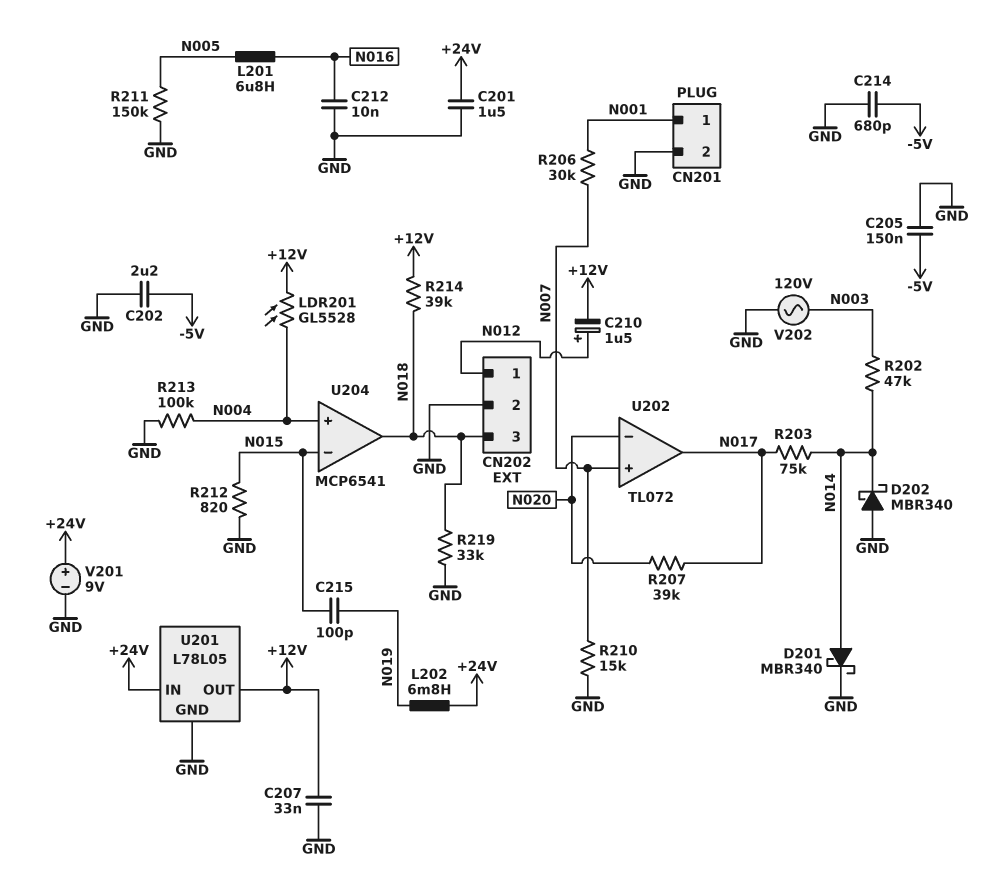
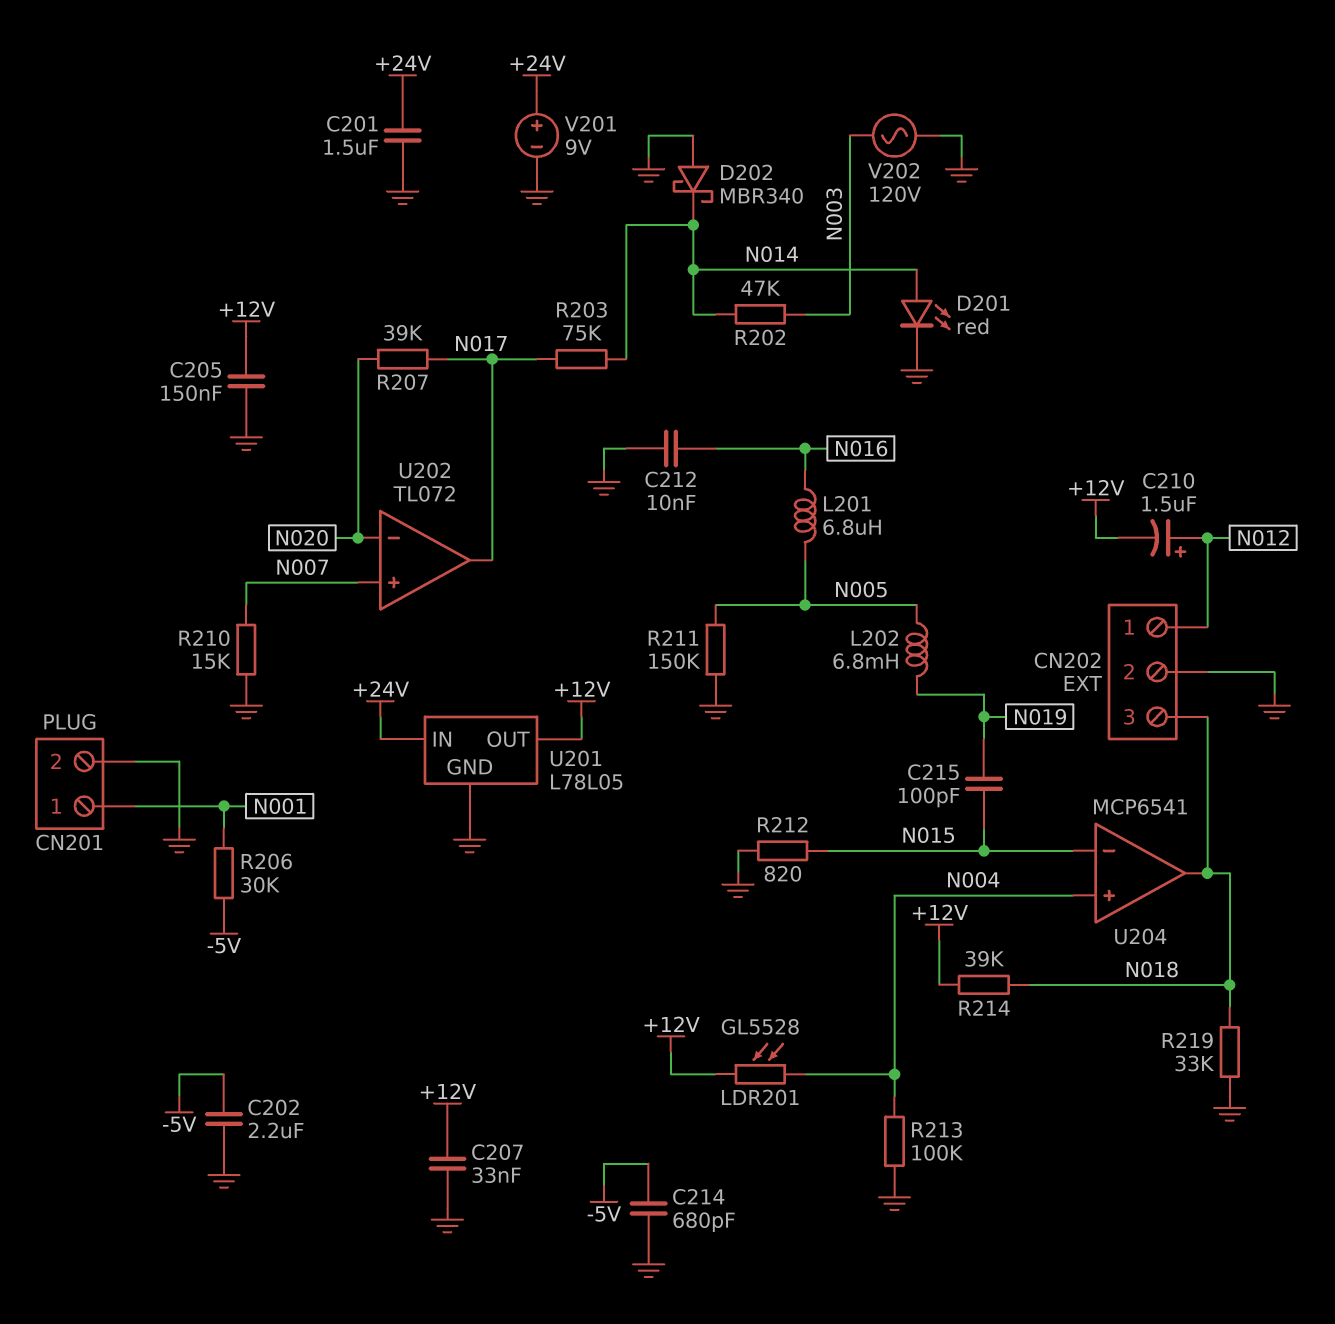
C205: 150nF (-5V, GND) -> 150nF (+12V, GND)
D201: schottky MBR340 (A N014, K GND) -> LED red (A N014, K GND)
L202: 6.8mH (+24V, N019) -> 6.8mH (N005, N019)
R206: 30k (N001, N007) -> 30k (-5V, N001)

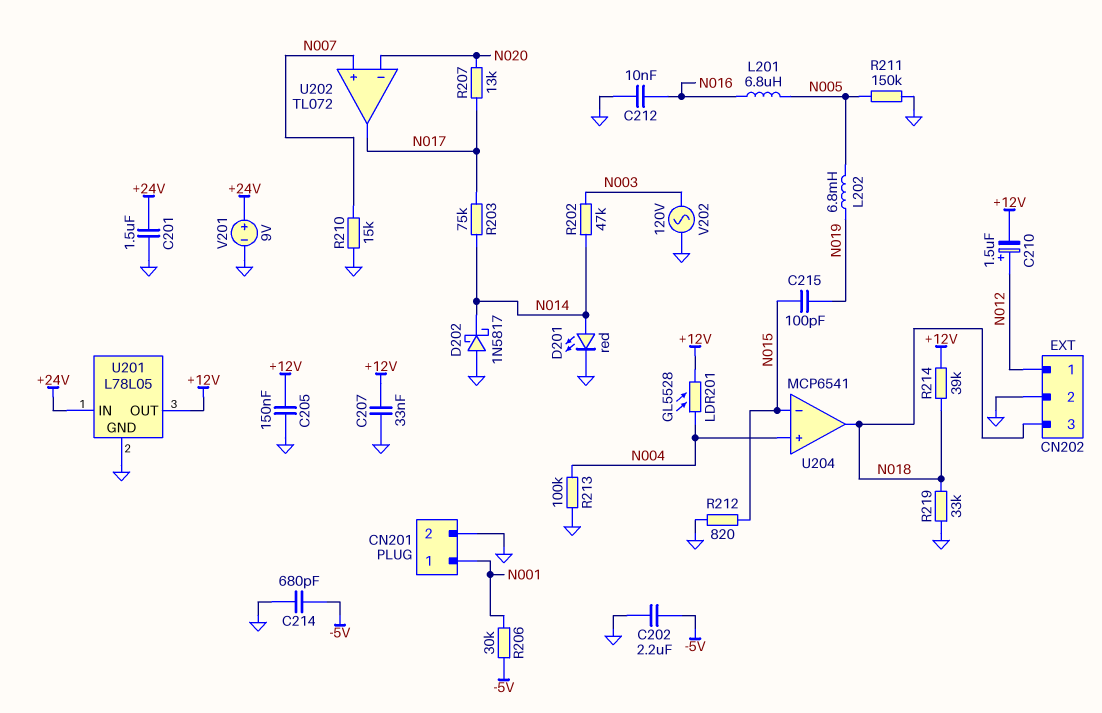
D202: schottky MBR340 (A GND, K N014) -> schottky 1N5817 (A GND, K N014)
R207: 39k (N017, N020) -> 13k (N017, N020)

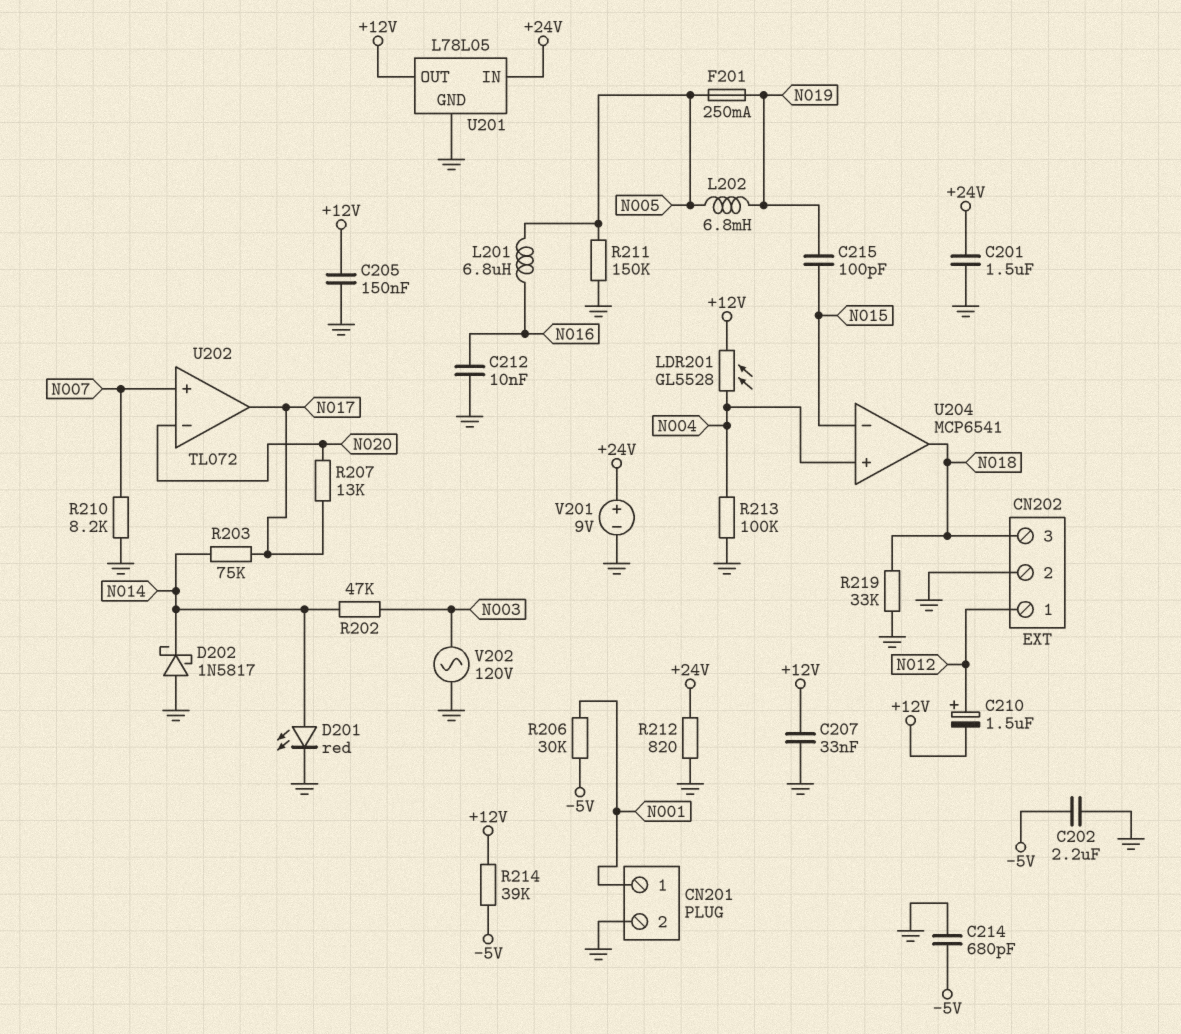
F201: none -> 250mA (N005, N019)
R210: 15k (GND, N007) -> 8.2k (GND, N007)
R212: 820 (GND, N015) -> 820 (+24V, GND)
R214: 39k (+12V, N018) -> 39k (+12V, -5V)

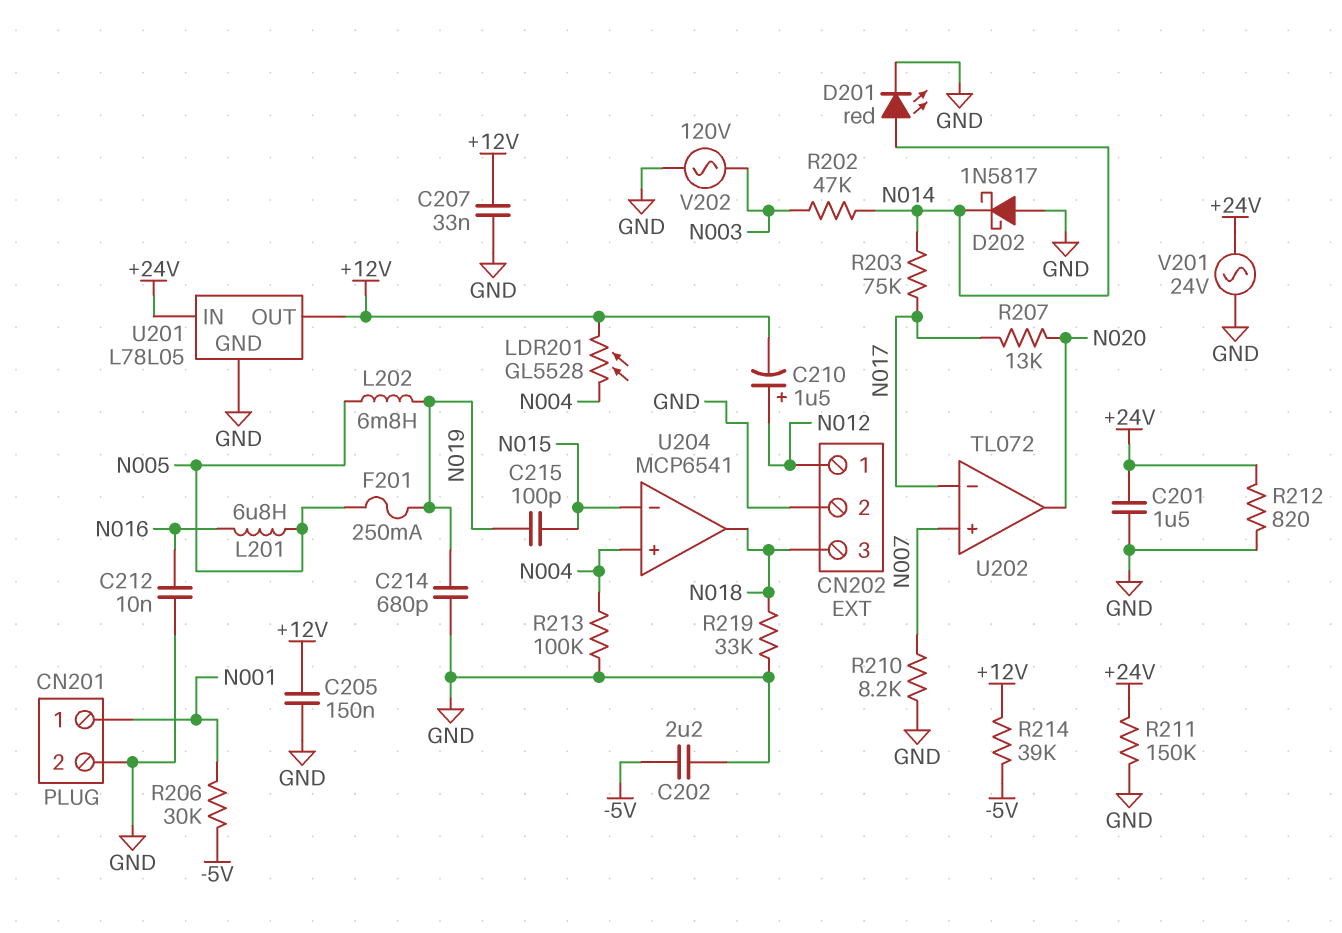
C214: 680pF (-5V, GND) -> 680pF (GND, N019)
R211: 150k (GND, N005) -> 150k (+24V, GND)
U202 pin in-: N020 -> N017
U202 pin out: N017 -> N020
V201: 9V (plus +24V, minus GND) -> AC 24V (+24V, GND)

